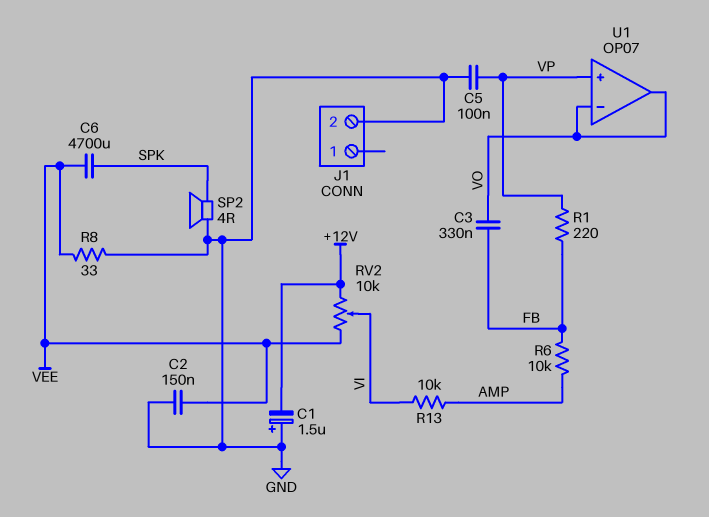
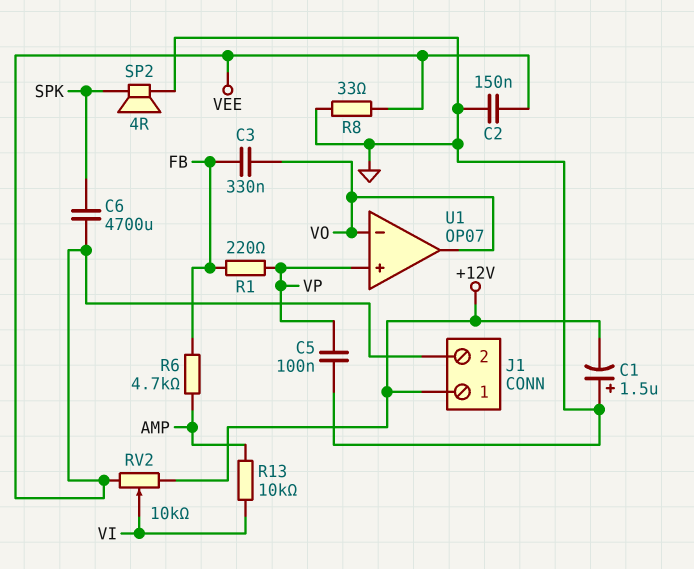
J1 pin 1: none -> +12V
J1 pin 2: GND -> VEE
R6: 10k (AMP, FB) -> 4.7k (AMP, FB)

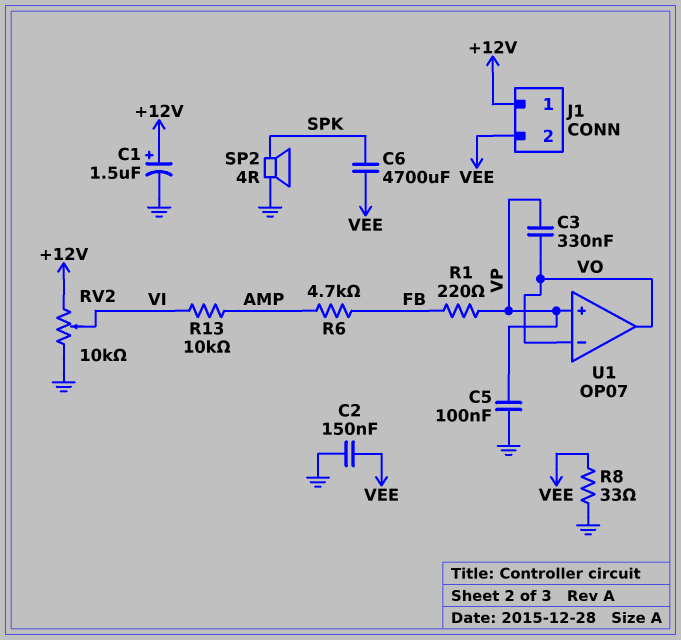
C1: 1.5uF (plus GND, minus +12V) -> 1.5uF (plus +12V, minus GND)
C3: 330nF (FB, VO) -> 330nF (VO, VP)
RV2: 10k (+12V, VEE, wiper VI) -> 10k (+12V, GND, wiper VI)

